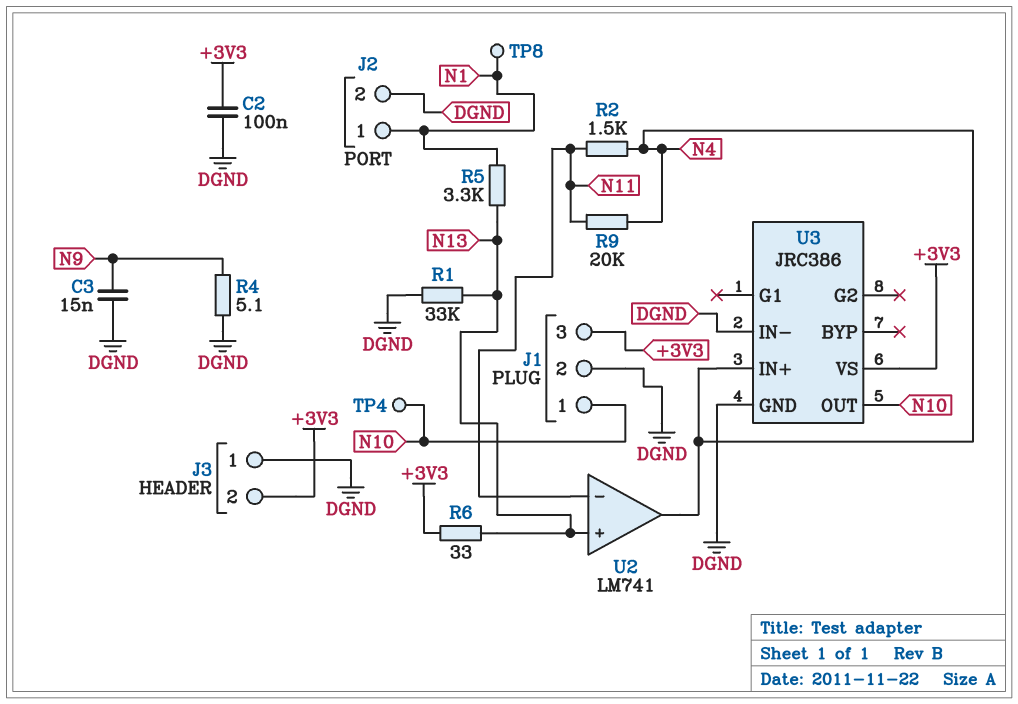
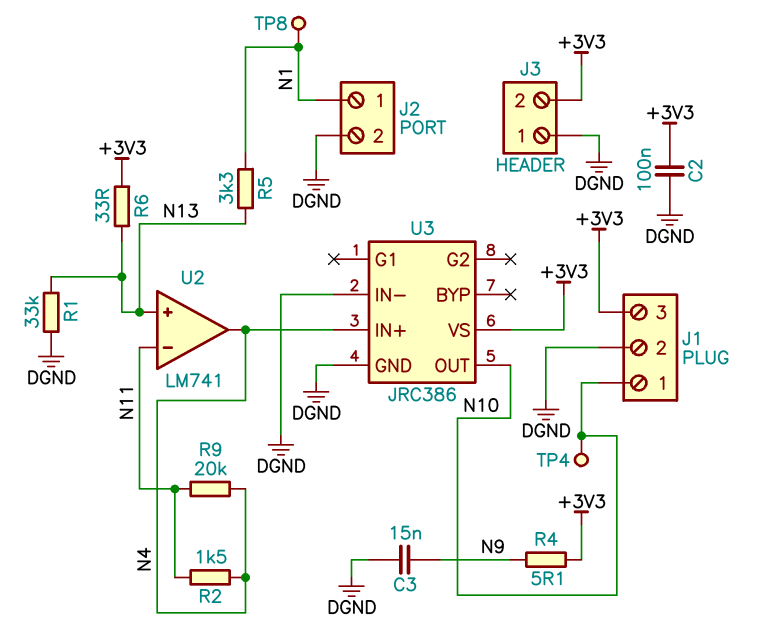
R4: 5.1 (DGND, N9) -> 5.1 (+3V3, N9)

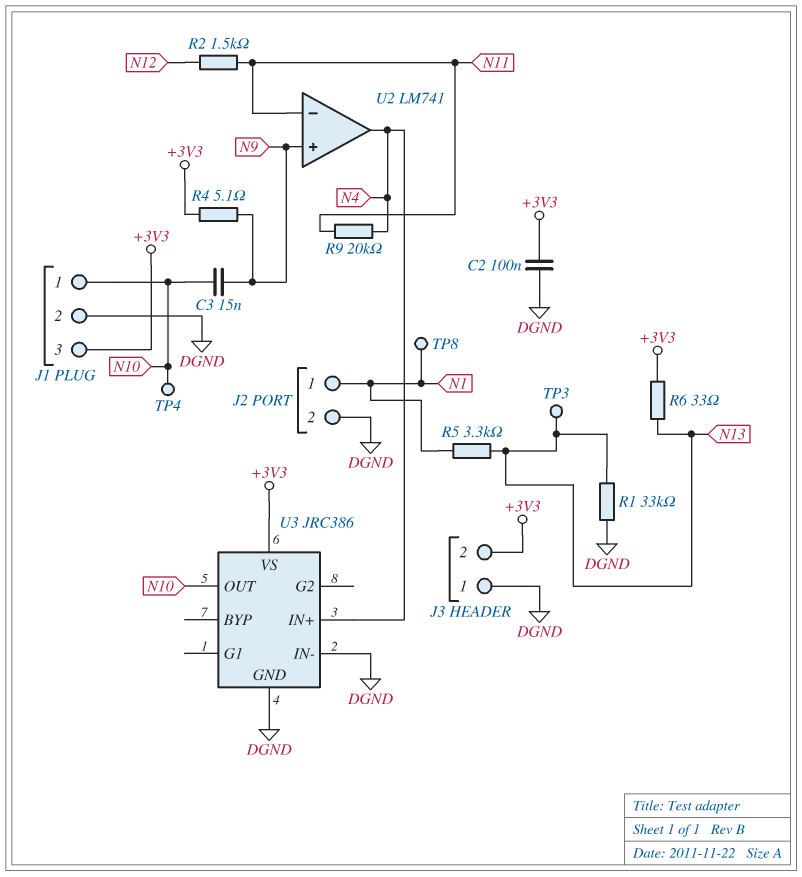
C3: 15nF (DGND, N9) -> 15nF (N9, N10)
R2: 1.5k (N4, N11) -> 1.5k (N11, N12)
TP3: none -> test point (N13)
U2 pin in+: N13 -> N9

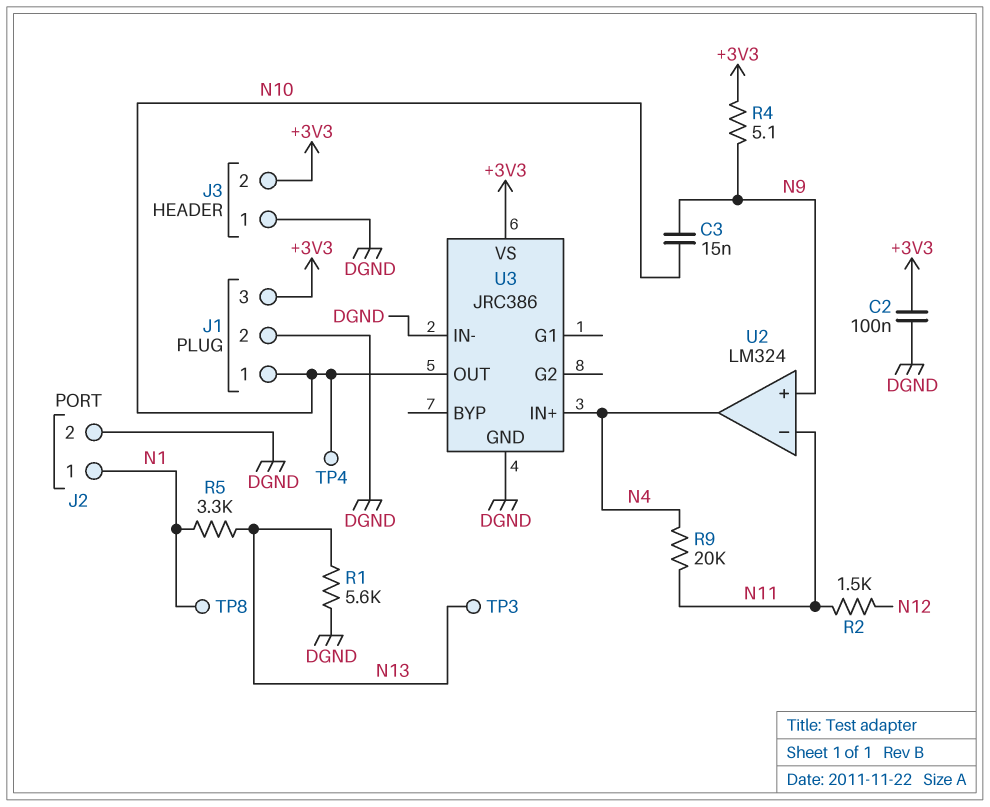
R1: 33k (DGND, N13) -> 5.6k (DGND, N13)
R6: 33 (+3V3, N13) -> none
U2: LM741 -> LM324

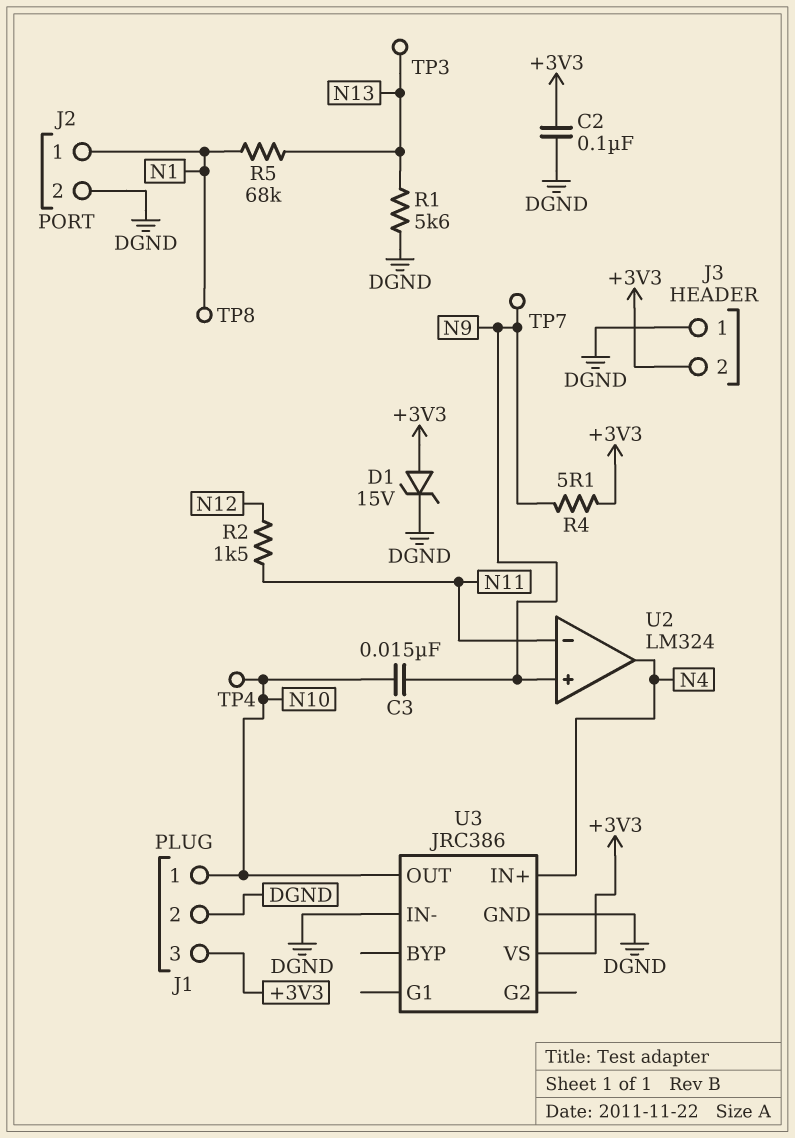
D1: none -> zener 15V (A +3V3, K DGND)
R5: 3.3k (N1, N13) -> 68k (N1, N13)
R9: 20k (N4, N11) -> none
TP7: none -> test point (N9)

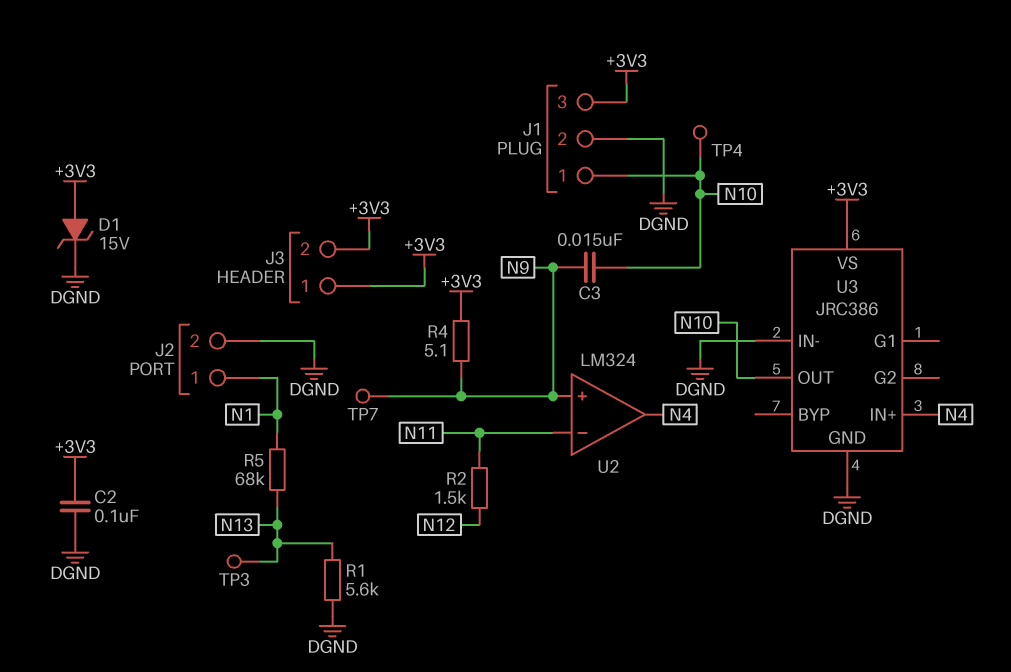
J3 pin 1: DGND -> +3V3
TP8: test point (N1) -> none

